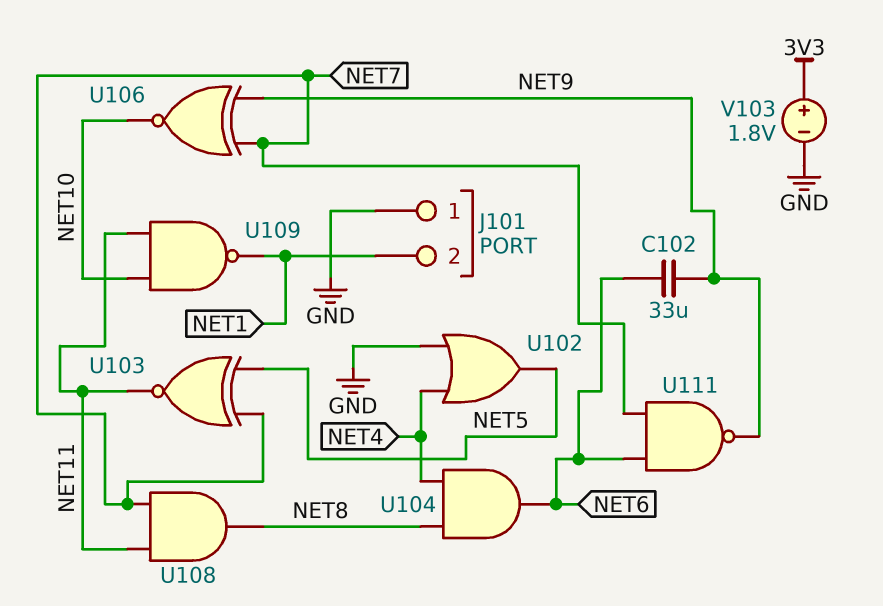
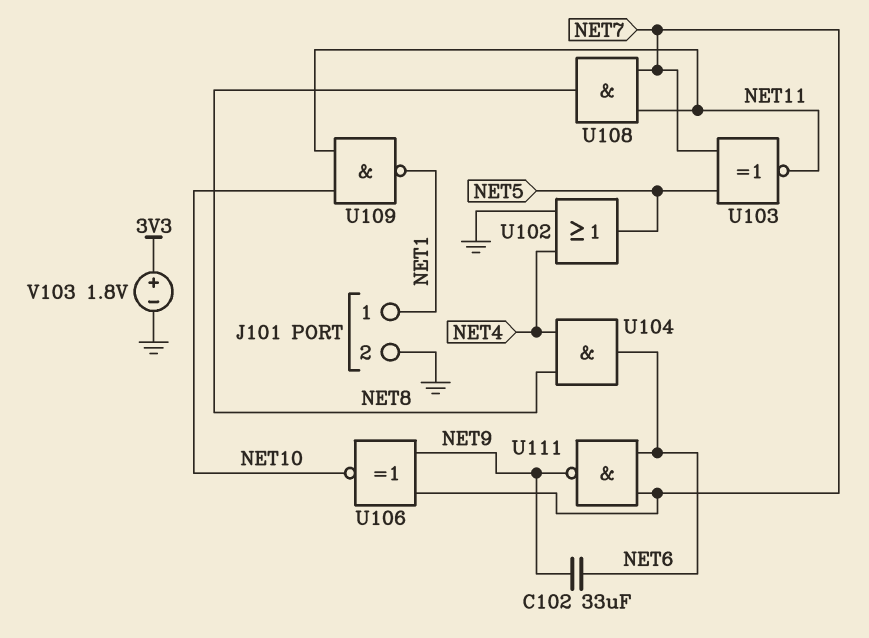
J101 pin 1: GND -> NET1
J101 pin 2: NET1 -> GND

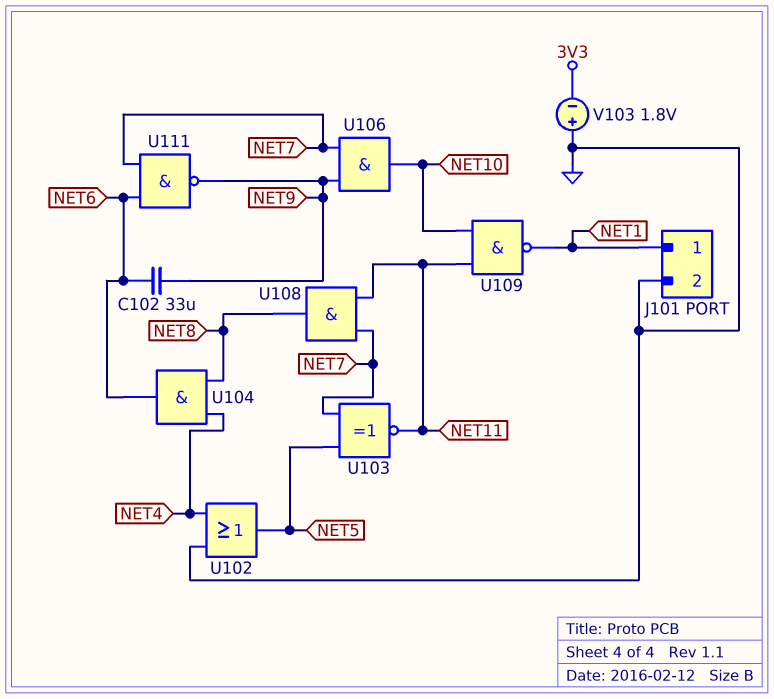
U106: XNOR (in NET7, in NET9, out NET10) -> AND (in NET7, in NET9, out NET10)
V103: 1.8V (plus 3V3, minus GND) -> 1.8V (plus GND, minus 3V3)

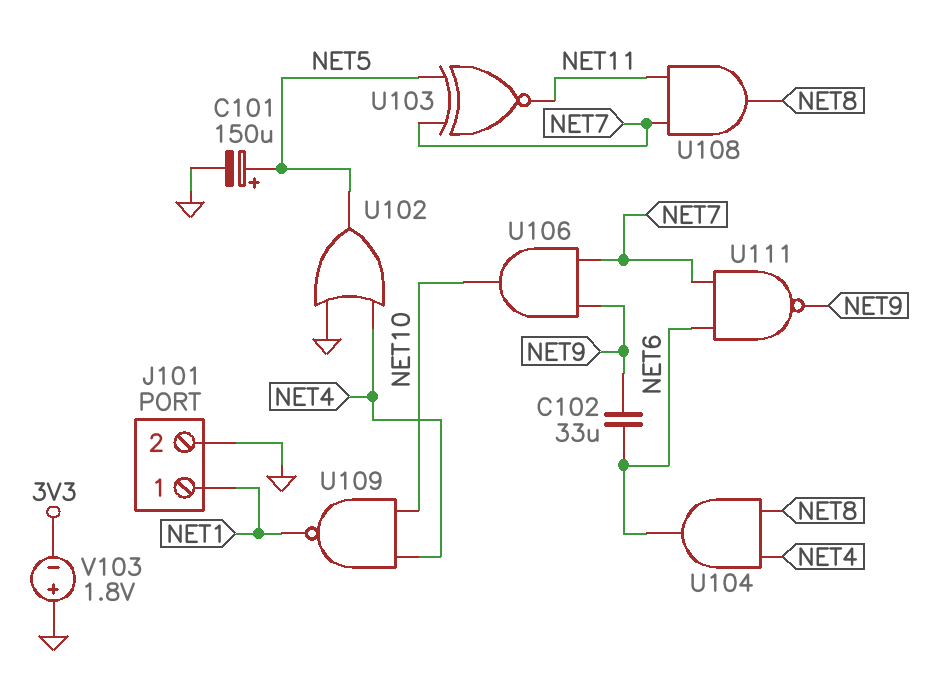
C101: none -> 150uF (plus NET5, minus GND)
U109: NAND (in NET10, in NET11, out NET1) -> NAND (in NET4, in NET10, out NET1)

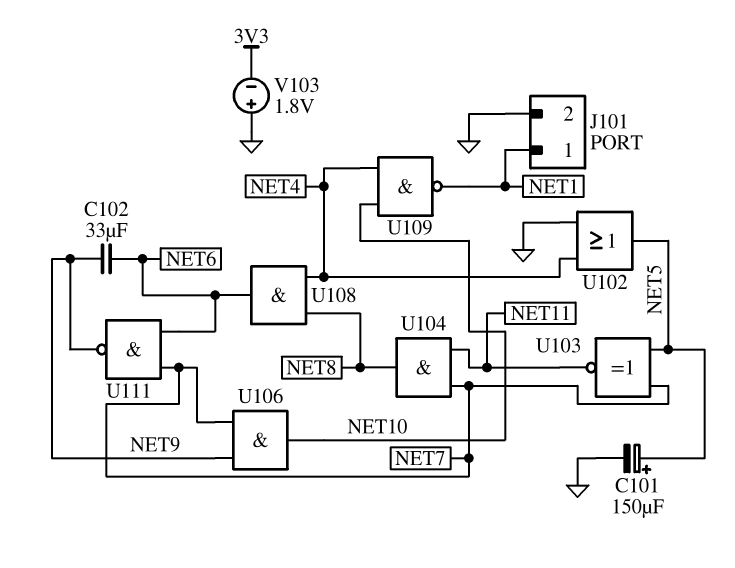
U104: AND (in NET4, in NET8, out NET6) -> AND (in NET7, in NET11, out NET8)
U108: AND (in NET7, in NET11, out NET8) -> AND (in NET4, in NET8, out NET6)

